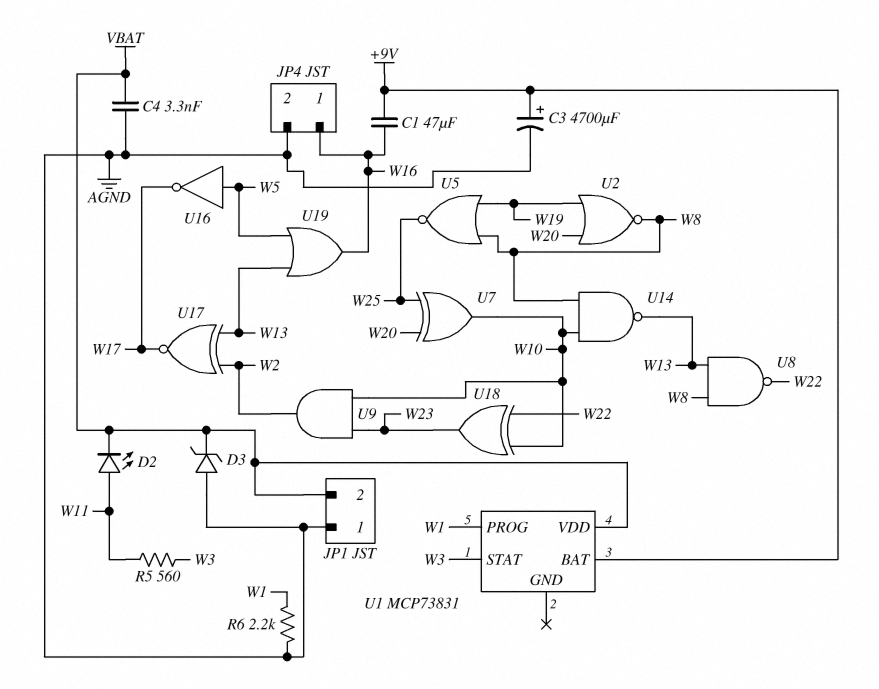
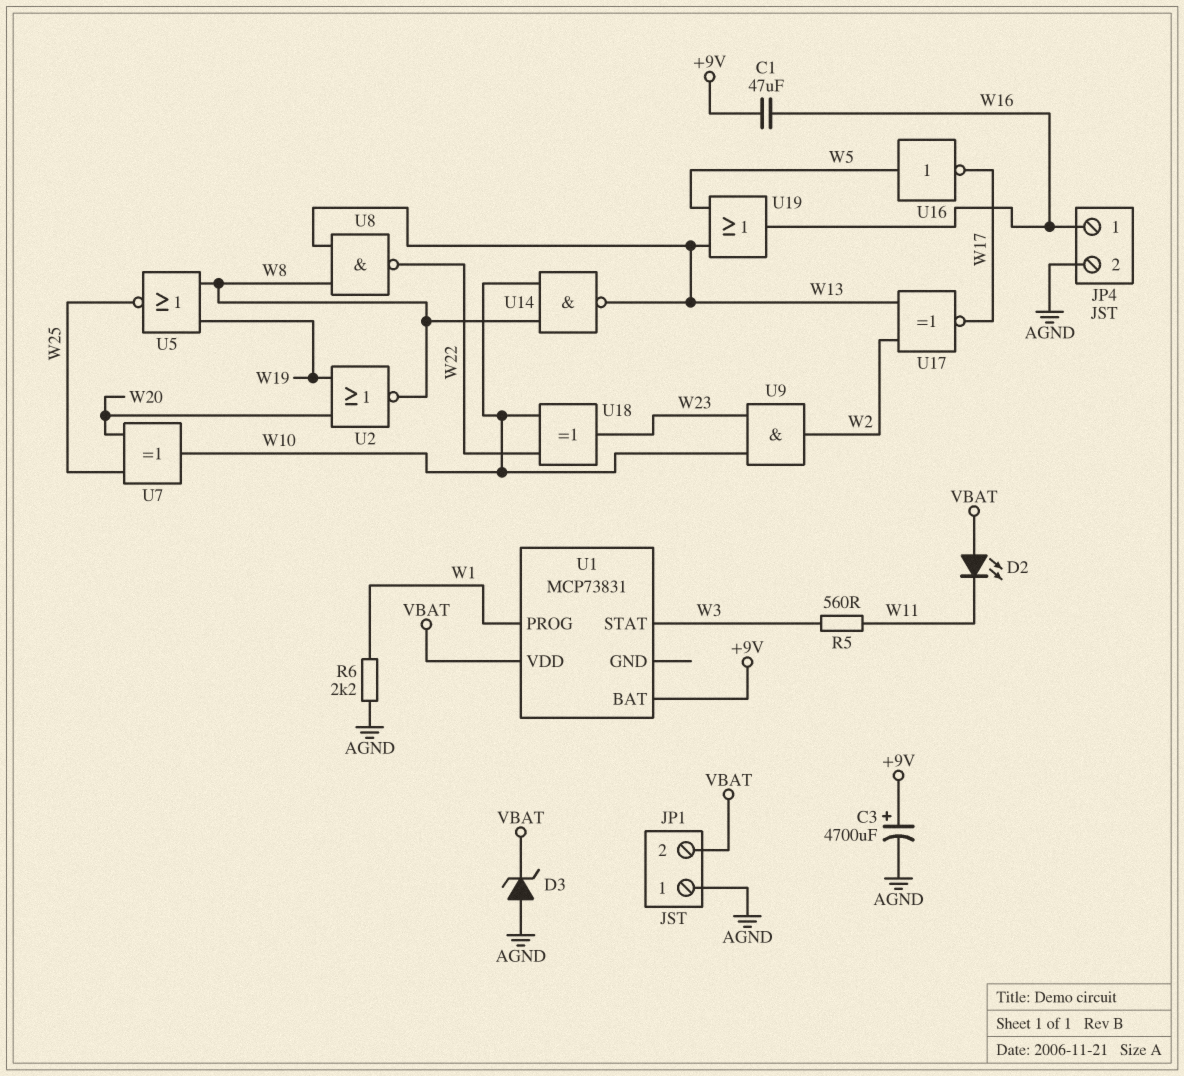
C4: 3.3nF (AGND, VBAT) -> none
D2: LED (A W11, K VBAT) -> LED (A VBAT, K W11)

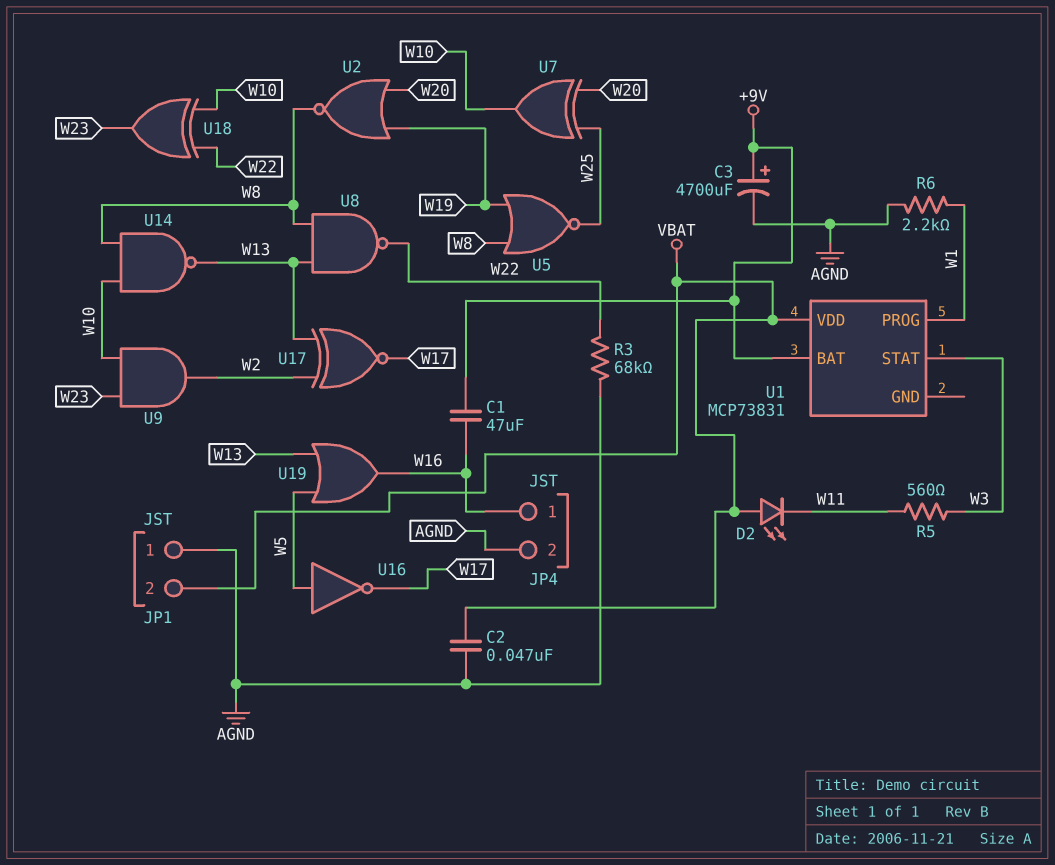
C2: none -> 47nF (AGND, VBAT)
D3: zener (A AGND, K VBAT) -> none
R3: none -> 68k (AGND, W22)

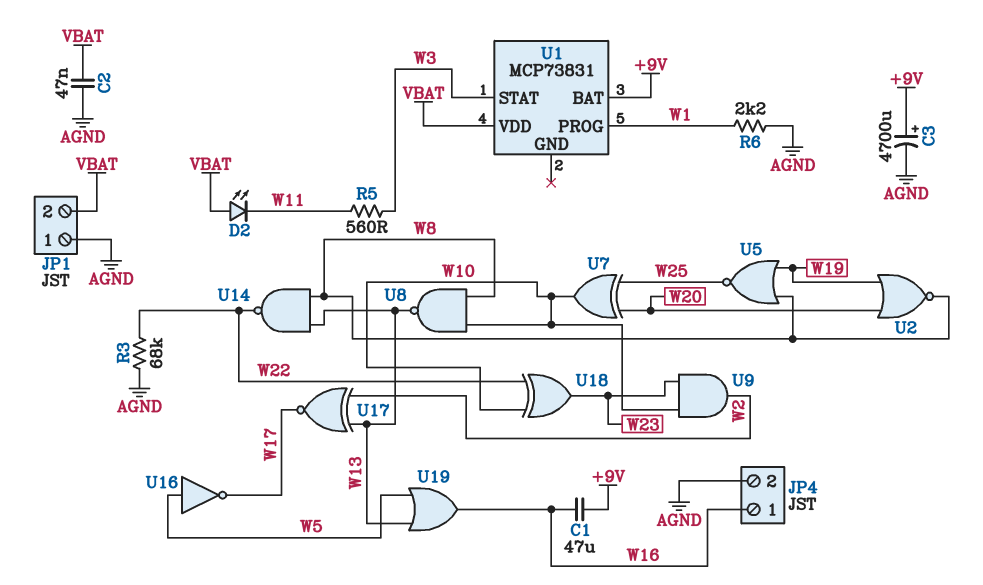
U8: NAND (in W8, in W13, out W22) -> NAND (in W8, in W10, out W13)
U14: NAND (in W8, in W10, out W13) -> NAND (in W8, in W13, out W22)

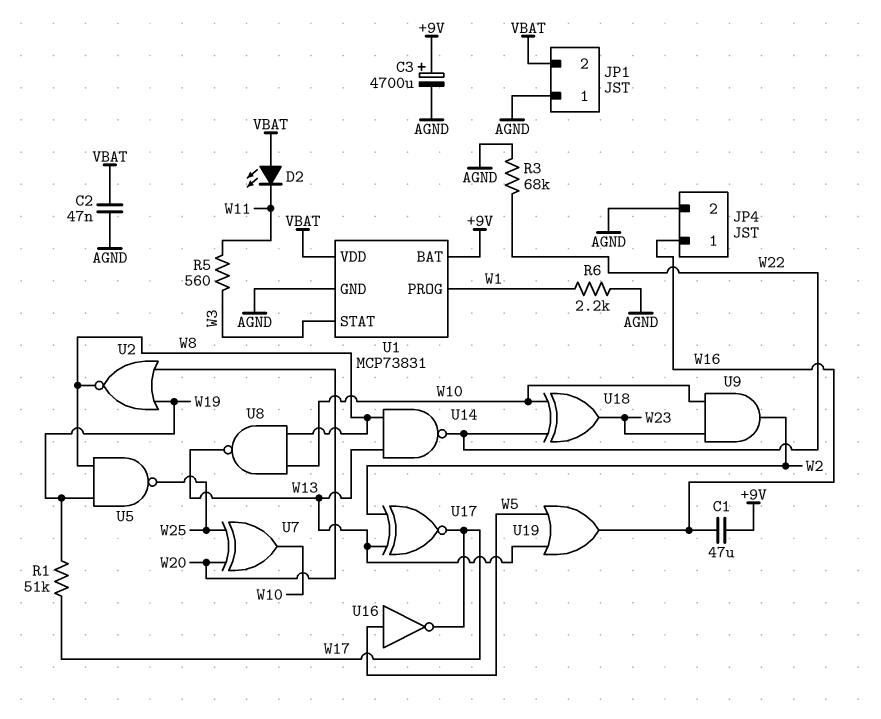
R1: none -> 51k (W17, W19)
U1 pin GND: none -> AGND
U5: NOR (in W8, in W19, out W25) -> NAND (in W8, in W19, out W25)

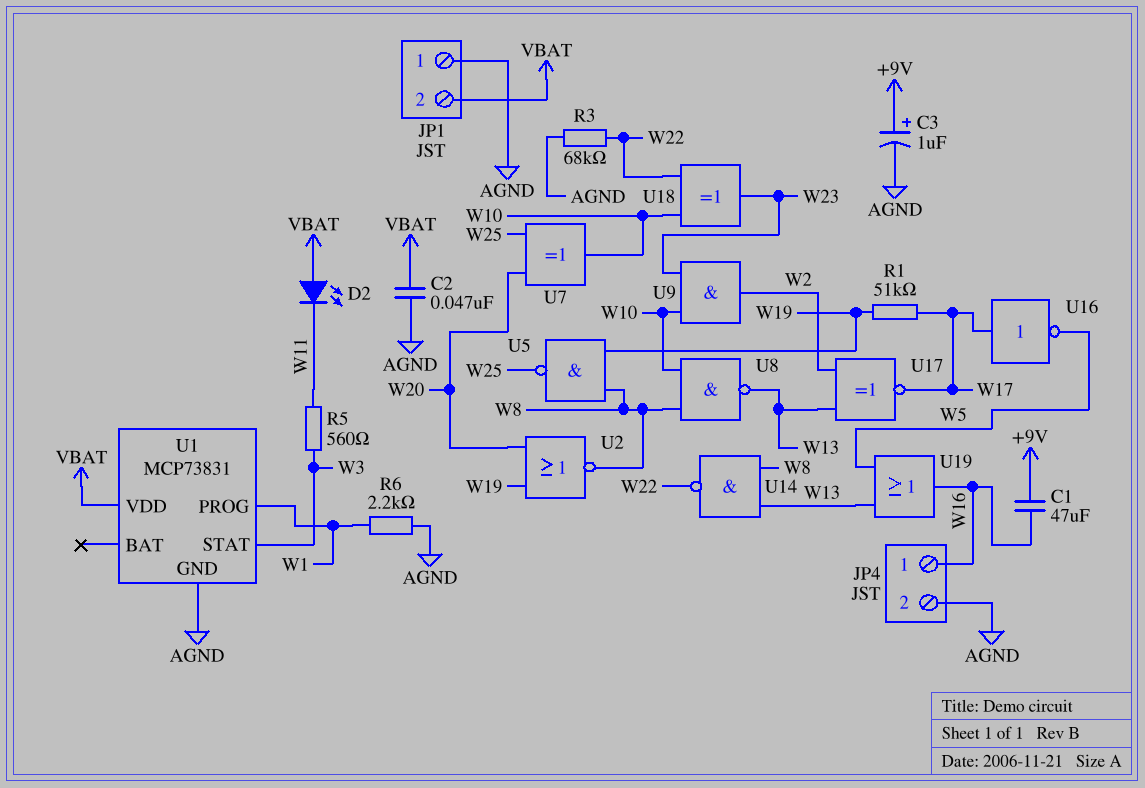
C3: 4700uF (plus +9V, minus AGND) -> 1uF (plus +9V, minus AGND)
U1 pin BAT: +9V -> none
U16: NOT (in W5, out W17) -> NOT (in W17, out W5)

